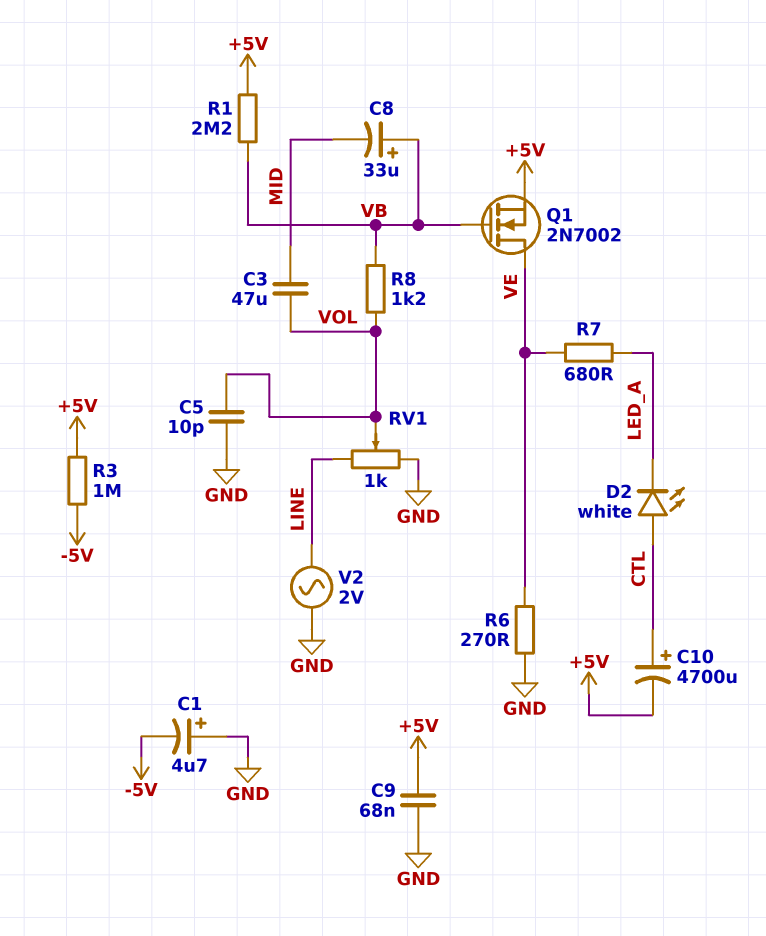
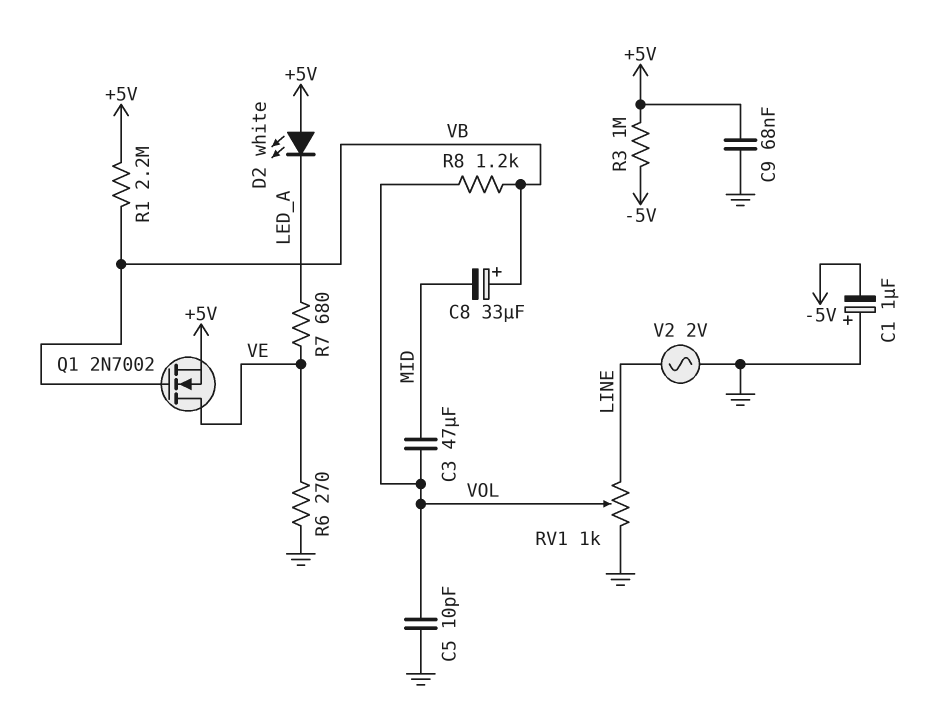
C1: 4.7uF (plus GND, minus -5V) -> 1uF (plus GND, minus -5V)
C10: 4700uF (plus CTL, minus +5V) -> none
D2: LED white (A CTL, K LED_A) -> LED white (A +5V, K LED_A)

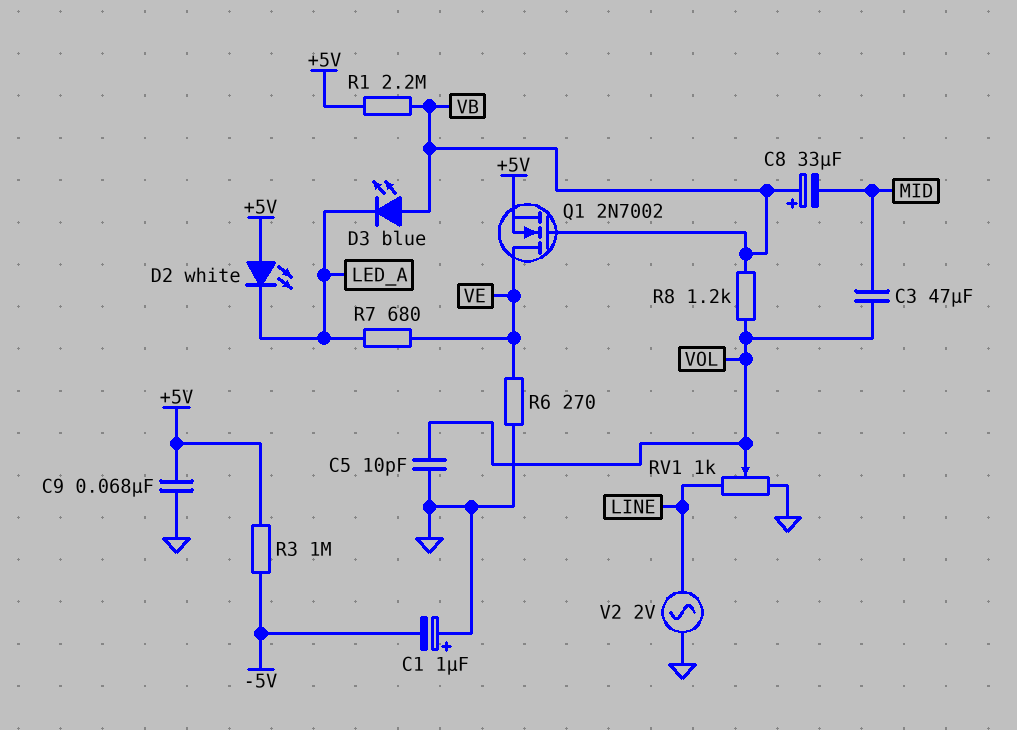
D3: none -> LED blue (A VB, K LED_A)

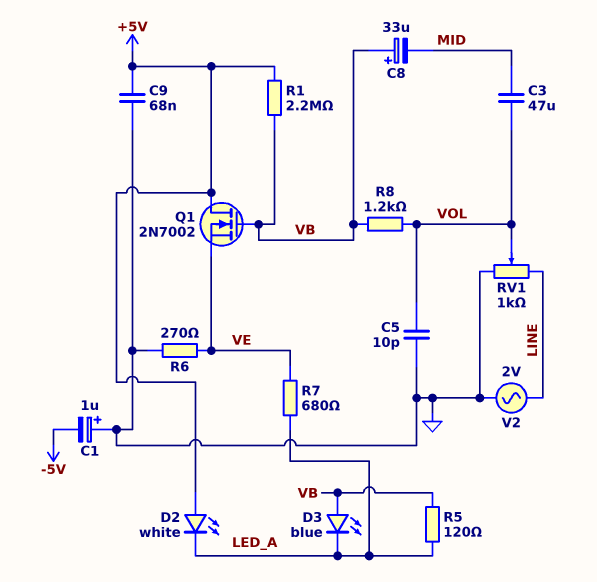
Q1: NMOS 2N7002 (G VB, D VE, S +5V) -> NMOS 2N7002 (G VB, D +5V, S VE)
R3: 1M (+5V, -5V) -> none
R5: none -> 120 (LED_A, VB)

